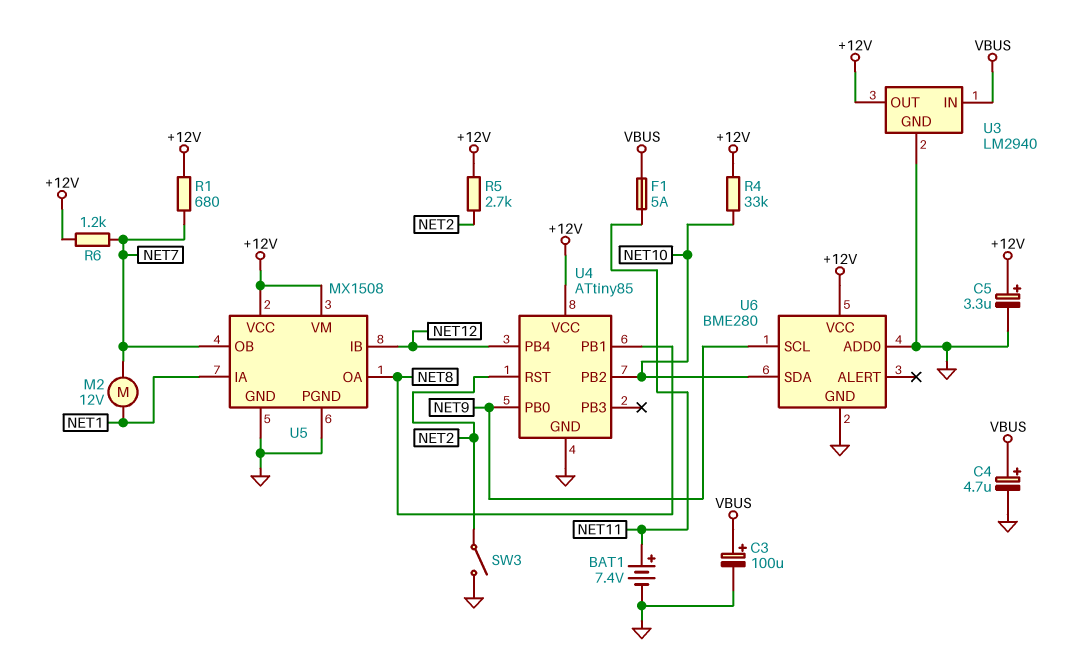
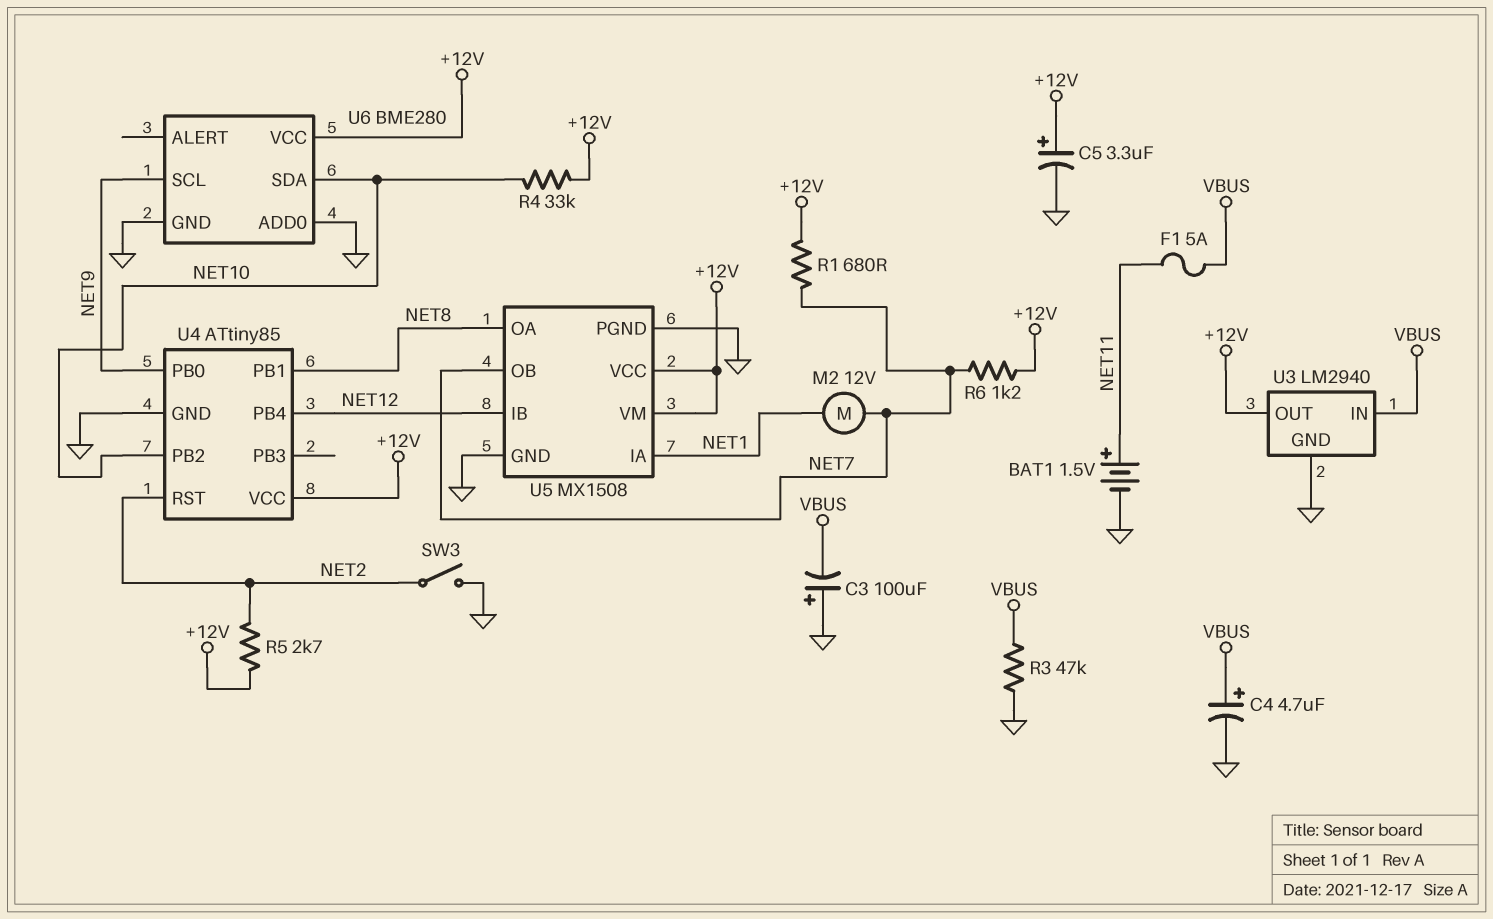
BAT1: 7.4V (plus NET11, minus GND) -> 1.5V (plus NET11, minus GND)
C3: 100uF (plus VBUS, minus GND) -> 100uF (plus GND, minus VBUS)
R3: none -> 47k (GND, VBUS)

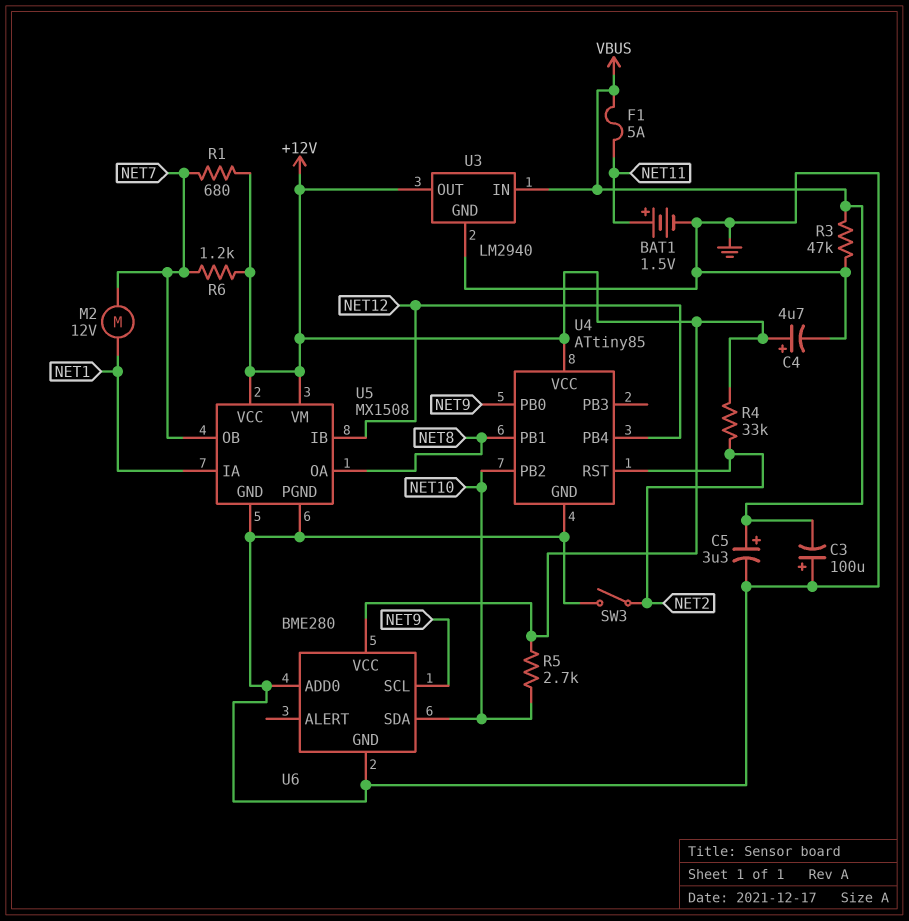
C4: 4.7uF (plus VBUS, minus GND) -> 4.7uF (plus +12V, minus GND)
C5: 3.3uF (plus +12V, minus GND) -> 3.3uF (plus VBUS, minus GND)
R4: 33k (+12V, NET10) -> 33k (+12V, NET2)
R5: 2.7k (+12V, NET2) -> 2.7k (+12V, NET10)

